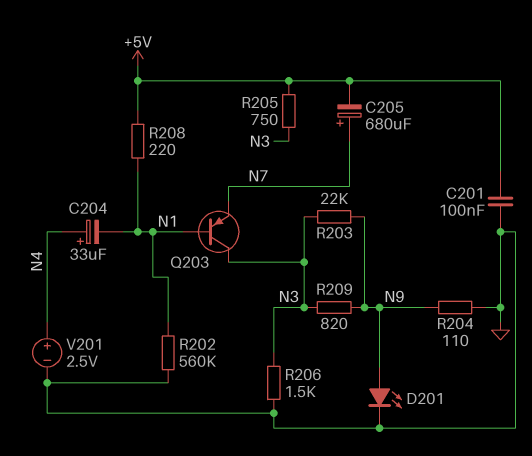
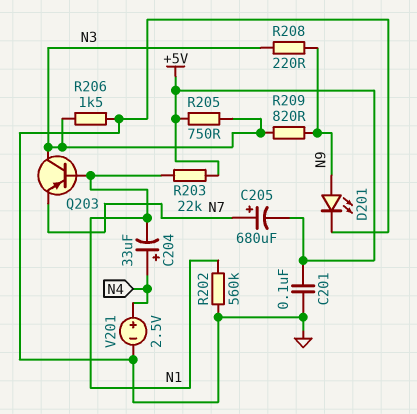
R203: 22k (N3, N9) -> 22k (+5V, N1)
R204: 110 (GND, N9) -> none
R208: 220 (+5V, N1) -> 220 (N3, N9)

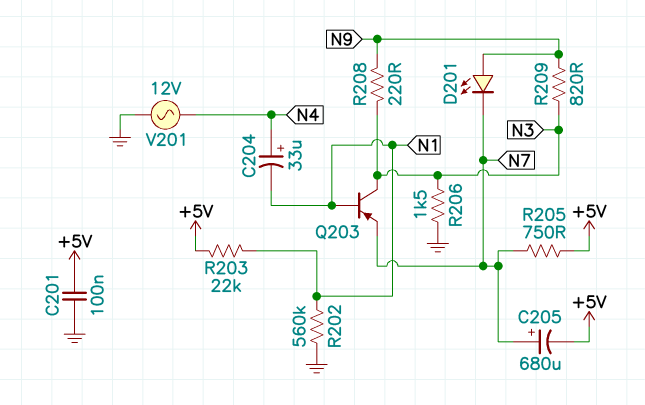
D201: LED (A N9, K GND) -> LED (A N9, K N7)
R205: 750 (+5V, N3) -> 750 (+5V, N7)
V201: 2.5V (plus N4, minus GND) -> AC 12V (GND, N4)

